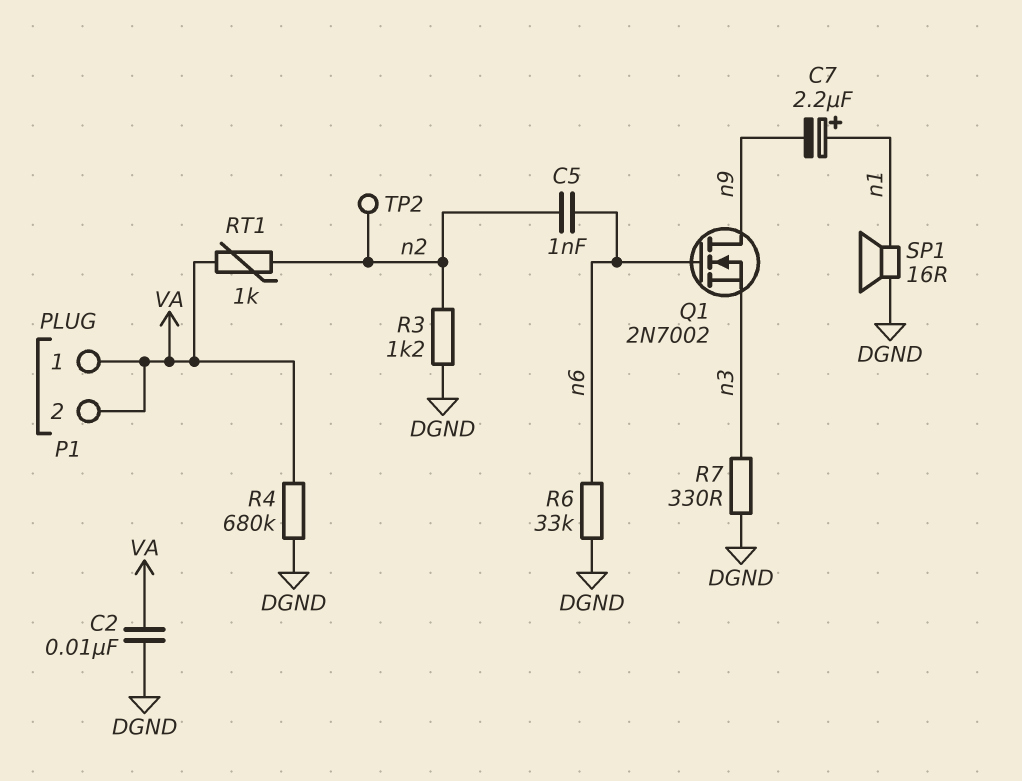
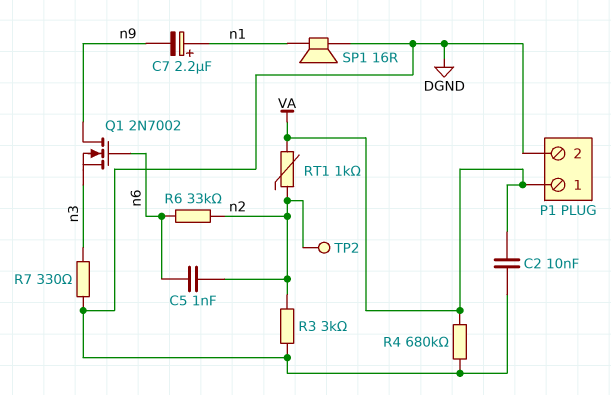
P1 pin 2: VA -> DGND
R3: 1.2k (DGND, n2) -> 3k (DGND, n2)
R6: 33k (DGND, n6) -> 33k (n2, n6)

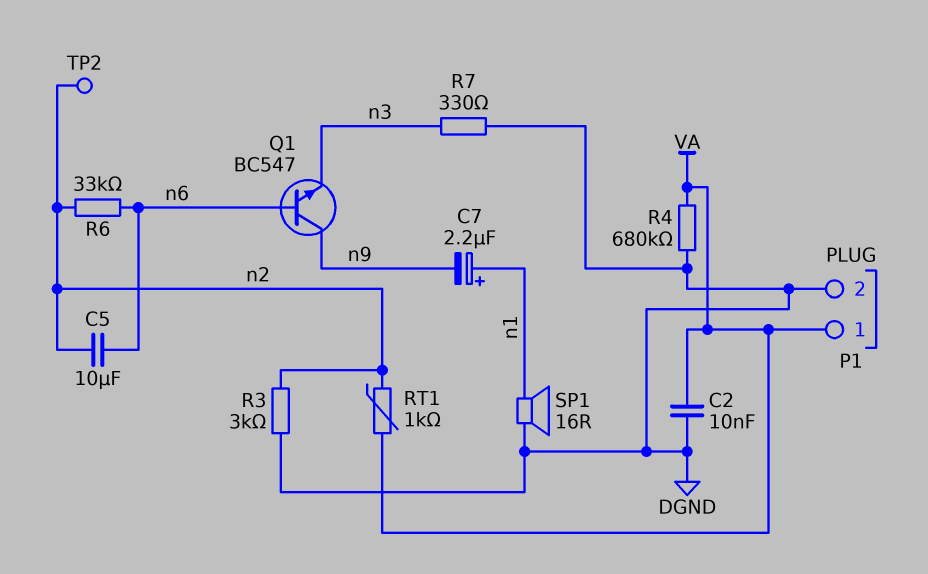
C5: 1nF (n2, n6) -> 10uF (n2, n6)
Q1: NMOS 2N7002 (G n6, D n9, S n3) -> NPN BC547 (B n6, C n9, E n3)

